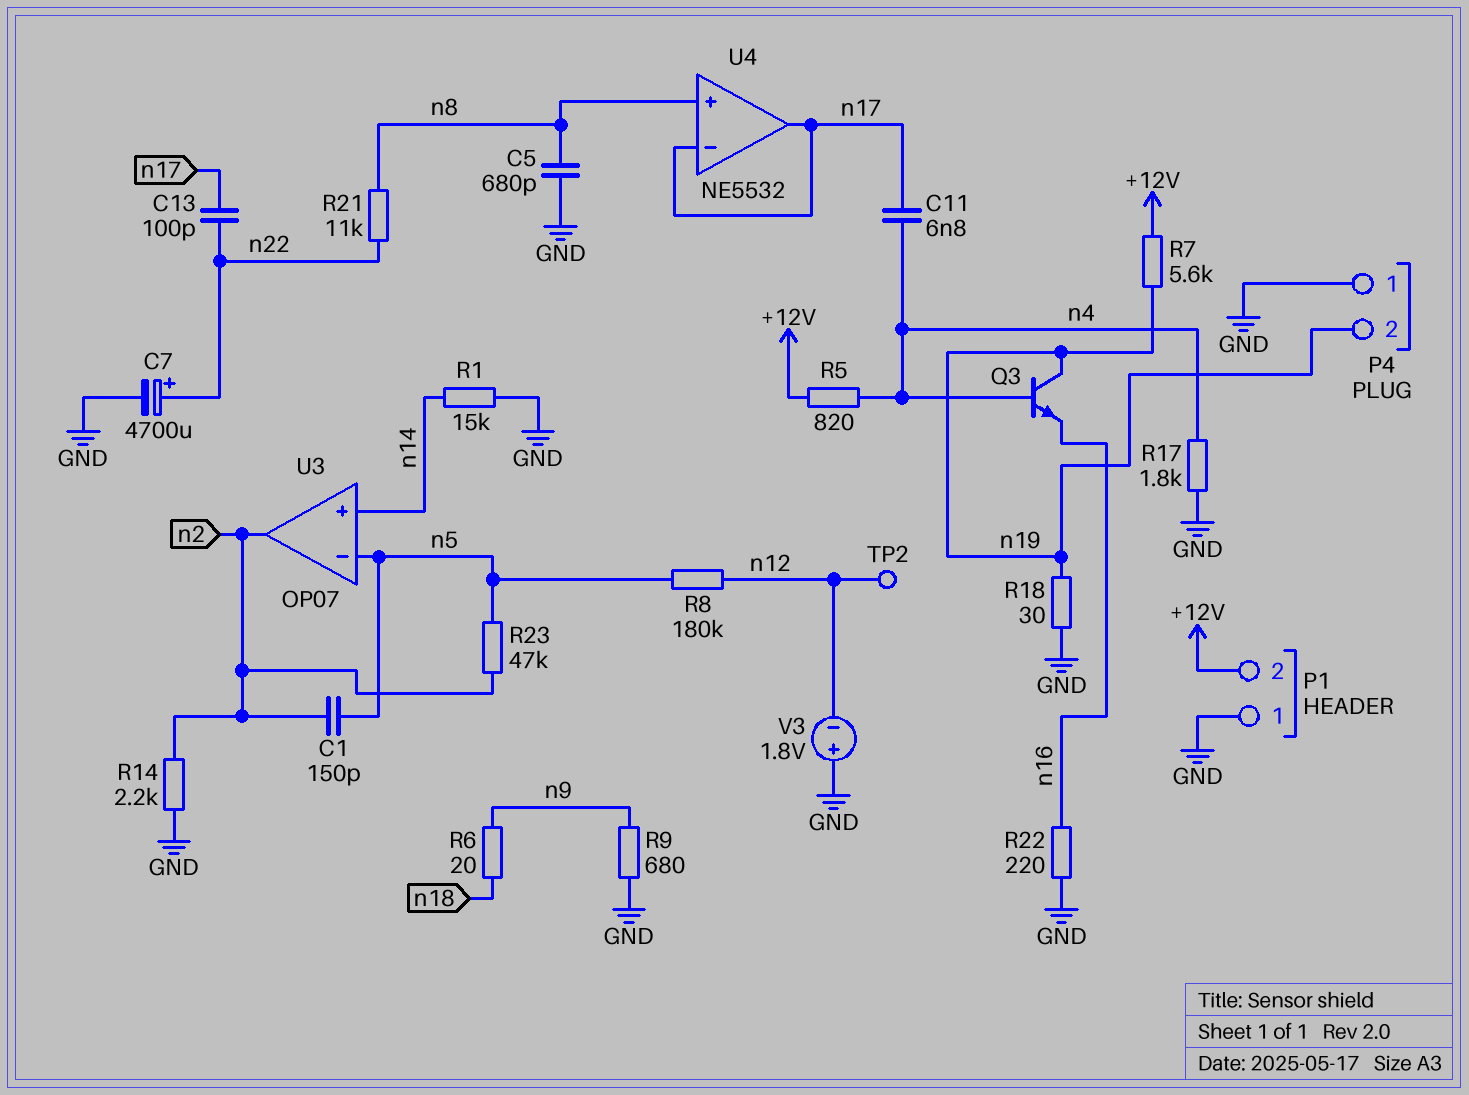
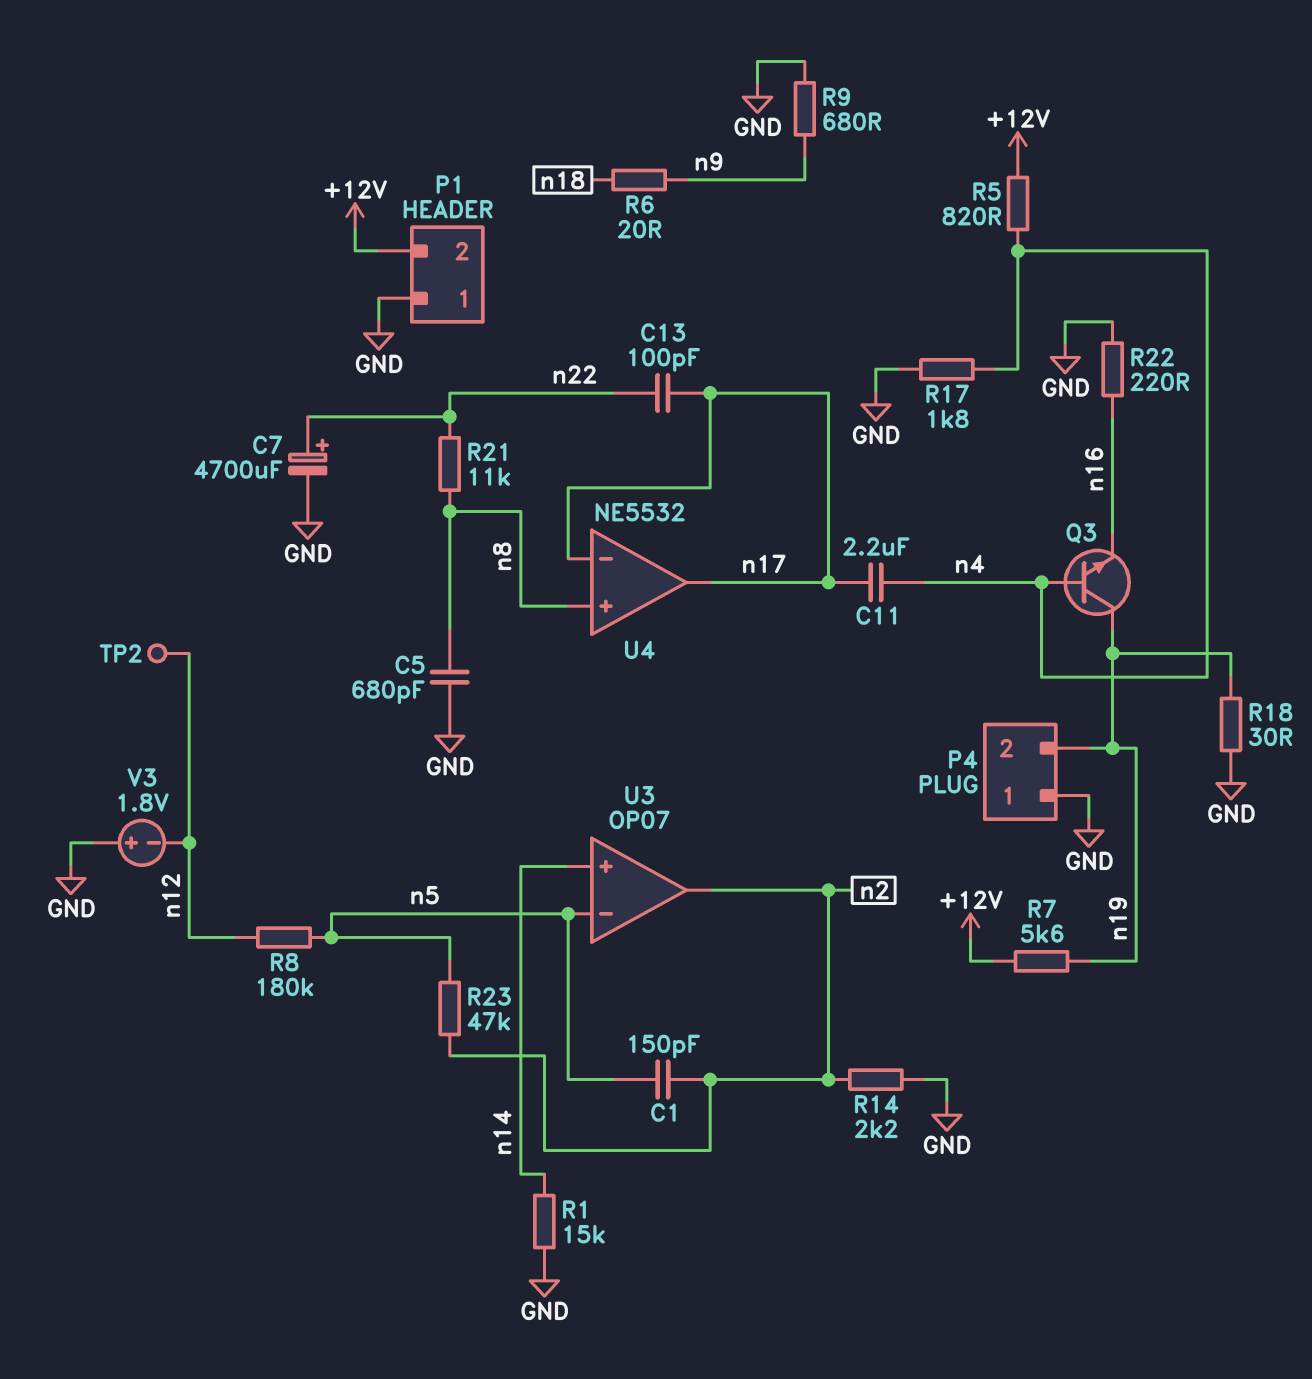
C11: 6.8nF (n4, n17) -> 2.2uF (n4, n17)

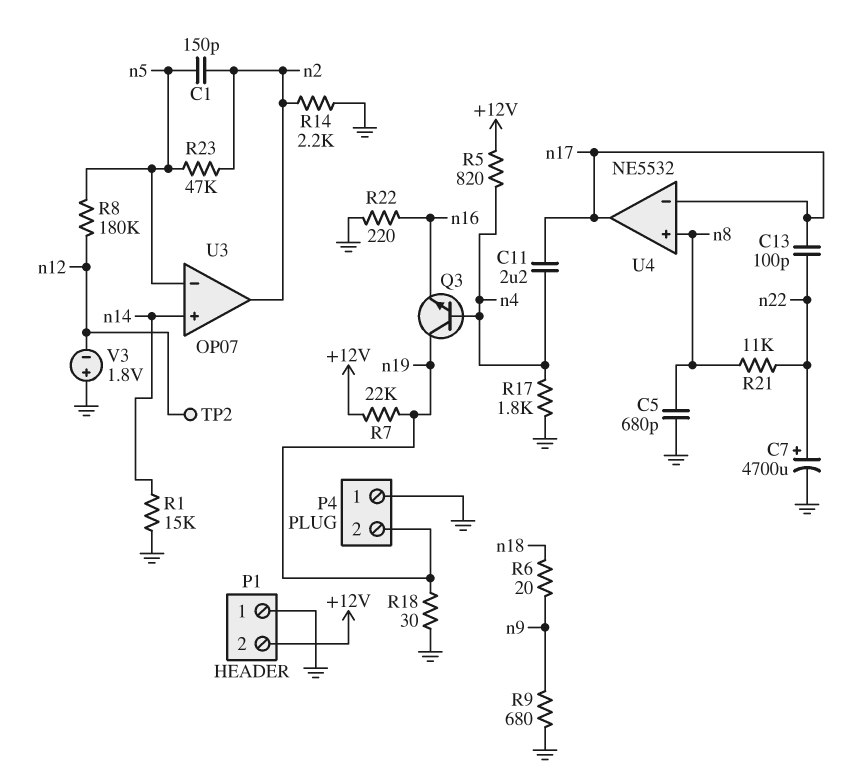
R7: 5.6k (+12V, n19) -> 22k (+12V, n19)

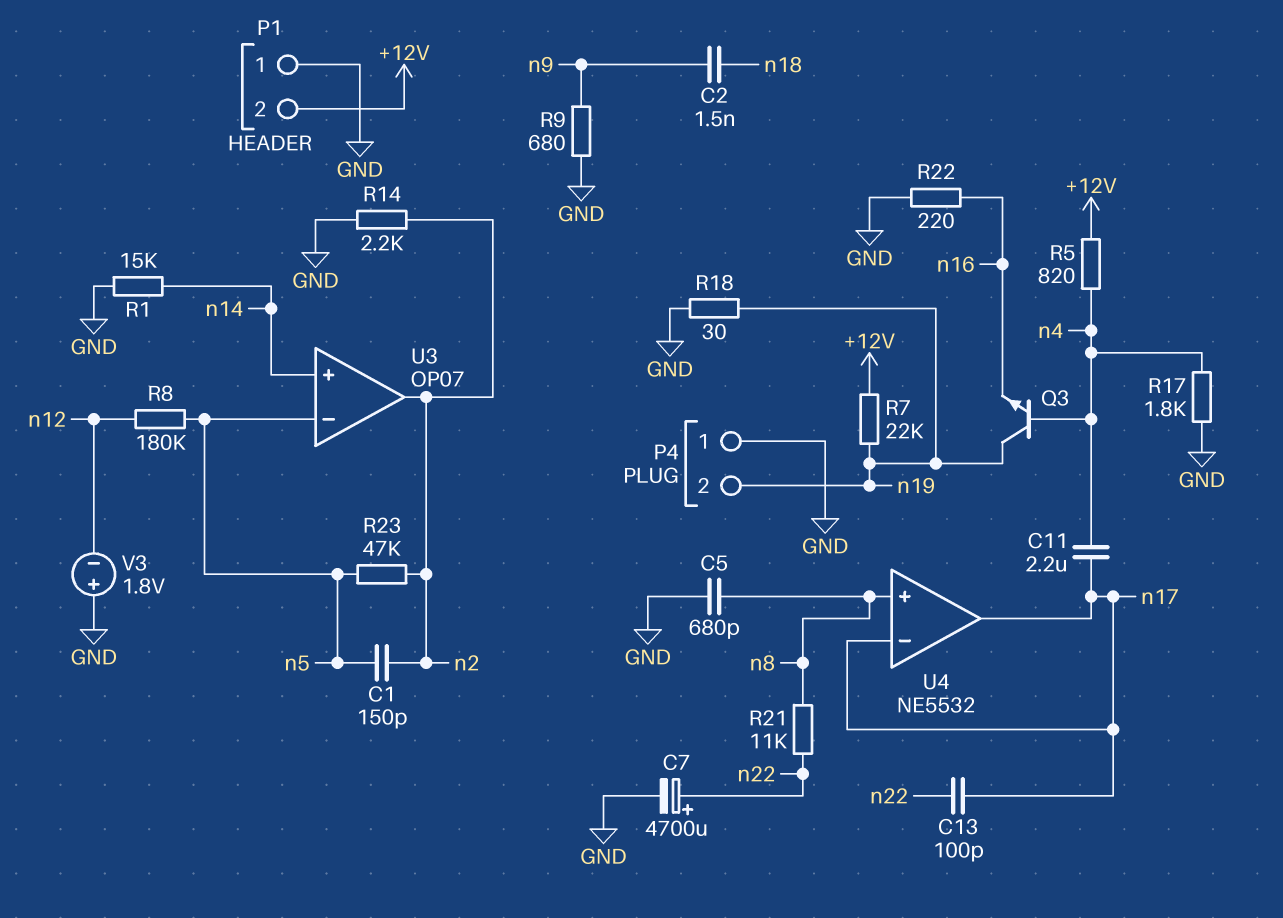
C2: none -> 1.5nF (n9, n18)
R6: 20 (n9, n18) -> none
TP2: test point (n12) -> none

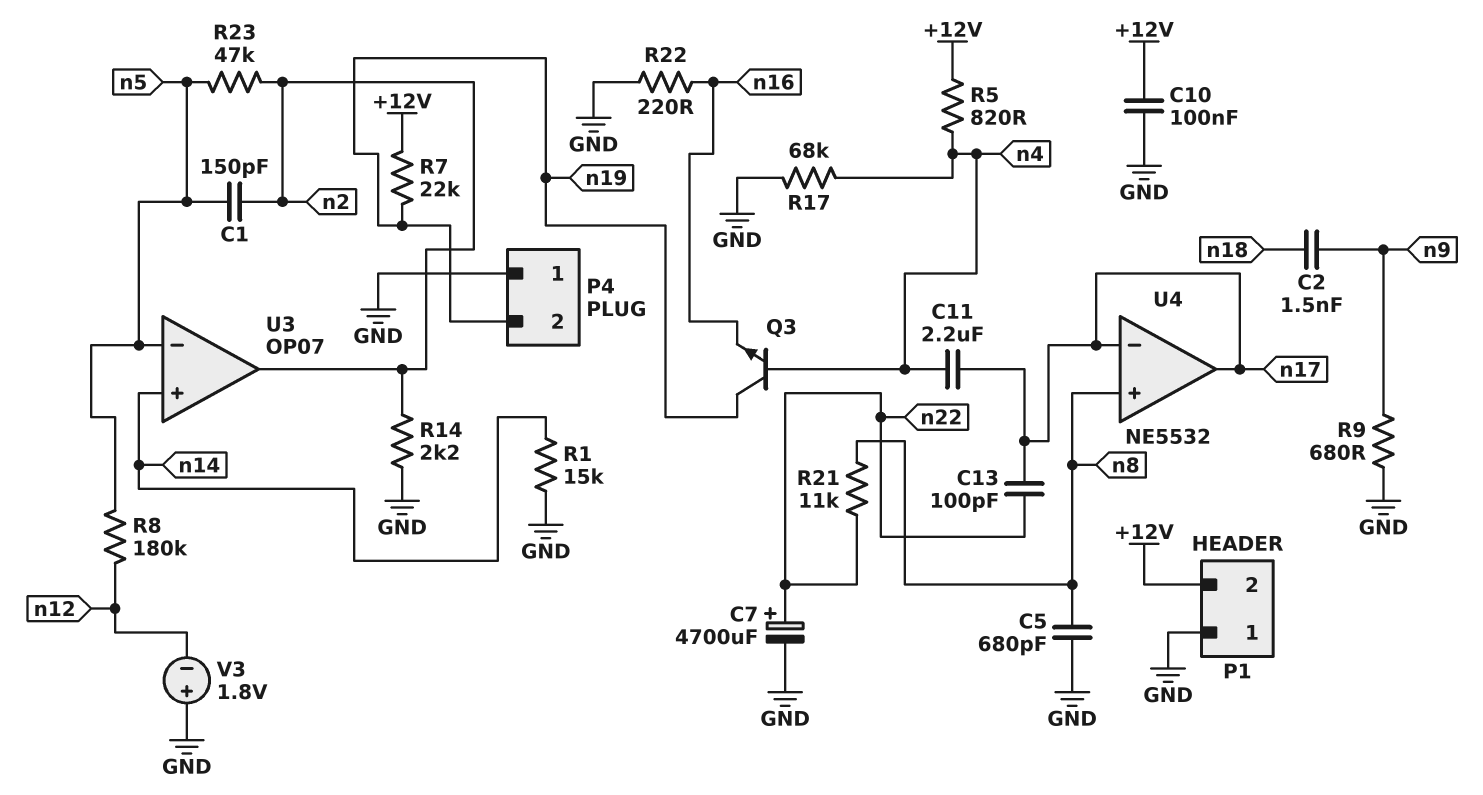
C10: none -> 100nF (+12V, GND)
R17: 1.8k (GND, n4) -> 68k (GND, n4)
R18: 30 (GND, n19) -> none

